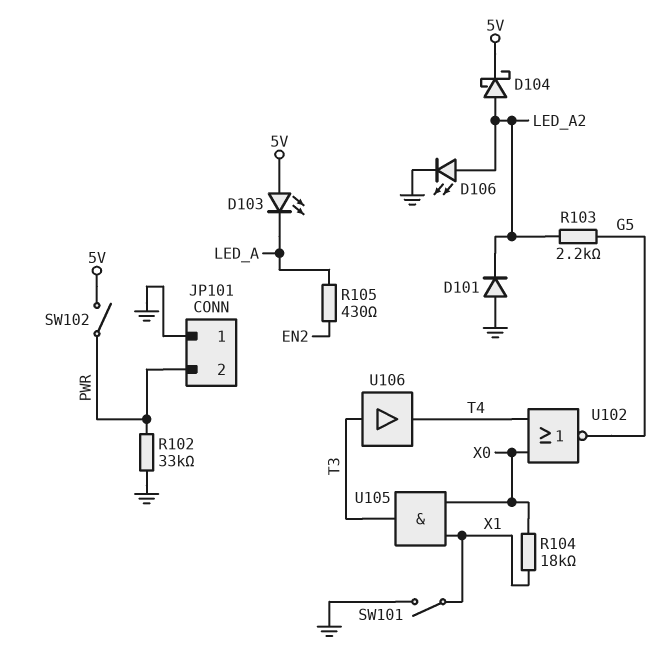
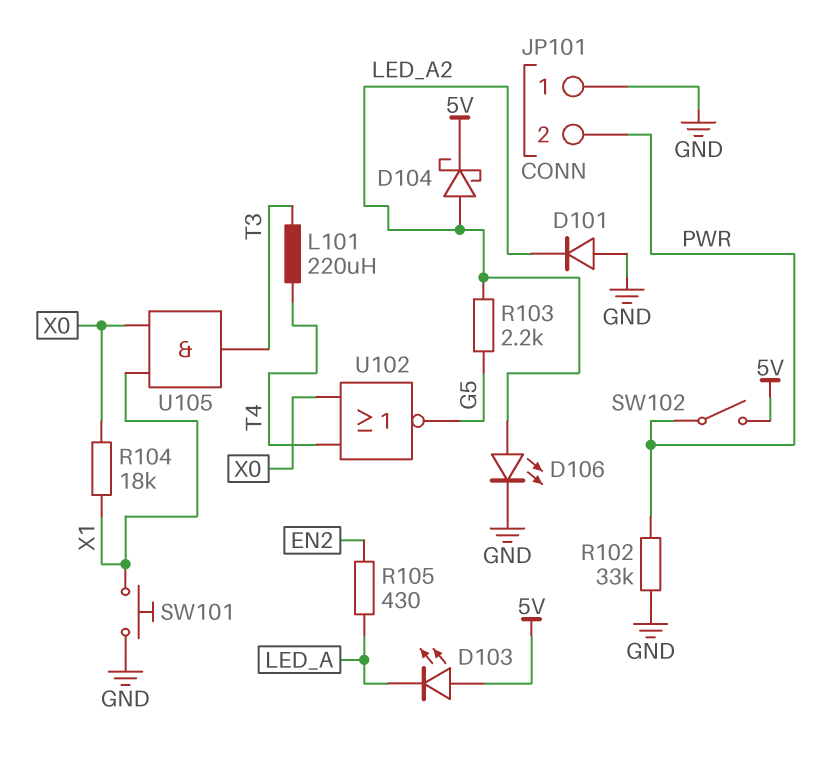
L101: none -> 220uH (T3, T4)
SW101: switch (GND, X1) -> button (GND, X1)
U106: buffer (in T3, out T4) -> none

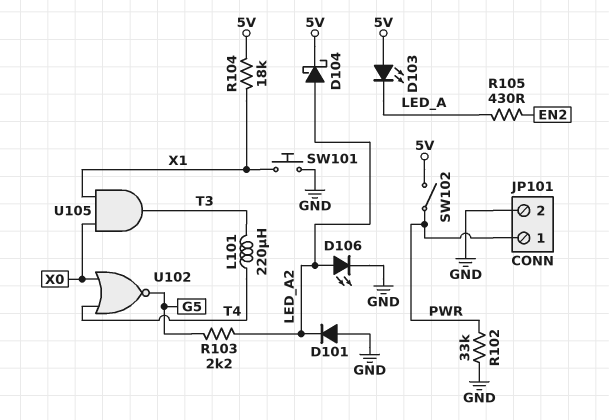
JP101 pin 1: GND -> PWR
JP101 pin 2: PWR -> GND
R104: 18k (X0, X1) -> 18k (5V, X1)

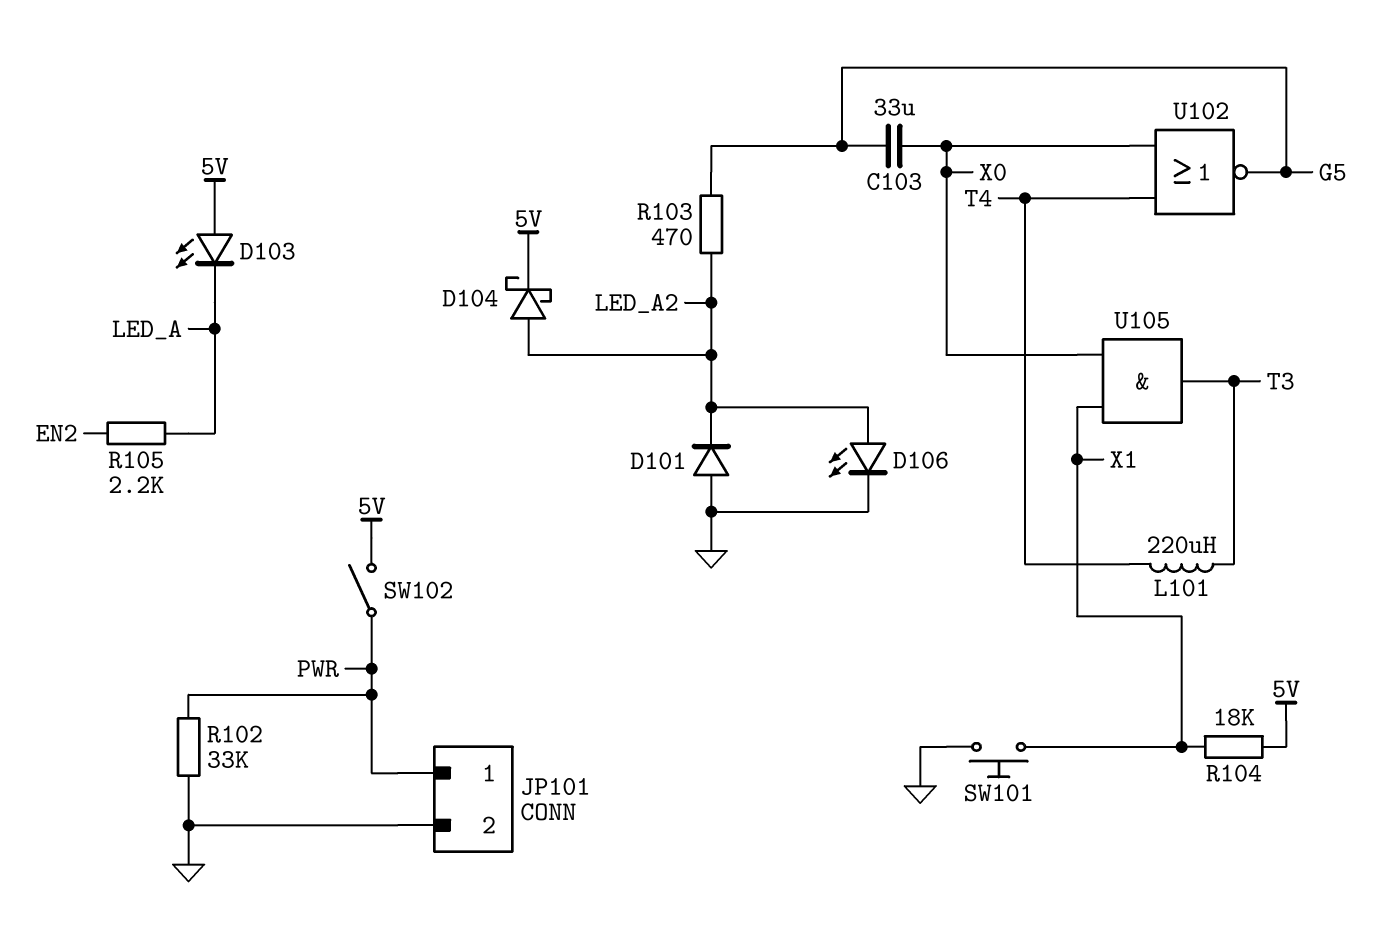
C103: none -> 33uF (G5, X0)
R103: 2.2k (G5, LED_A2) -> 470 (G5, LED_A2)
R105: 430 (EN2, LED_A) -> 2.2k (EN2, LED_A)

